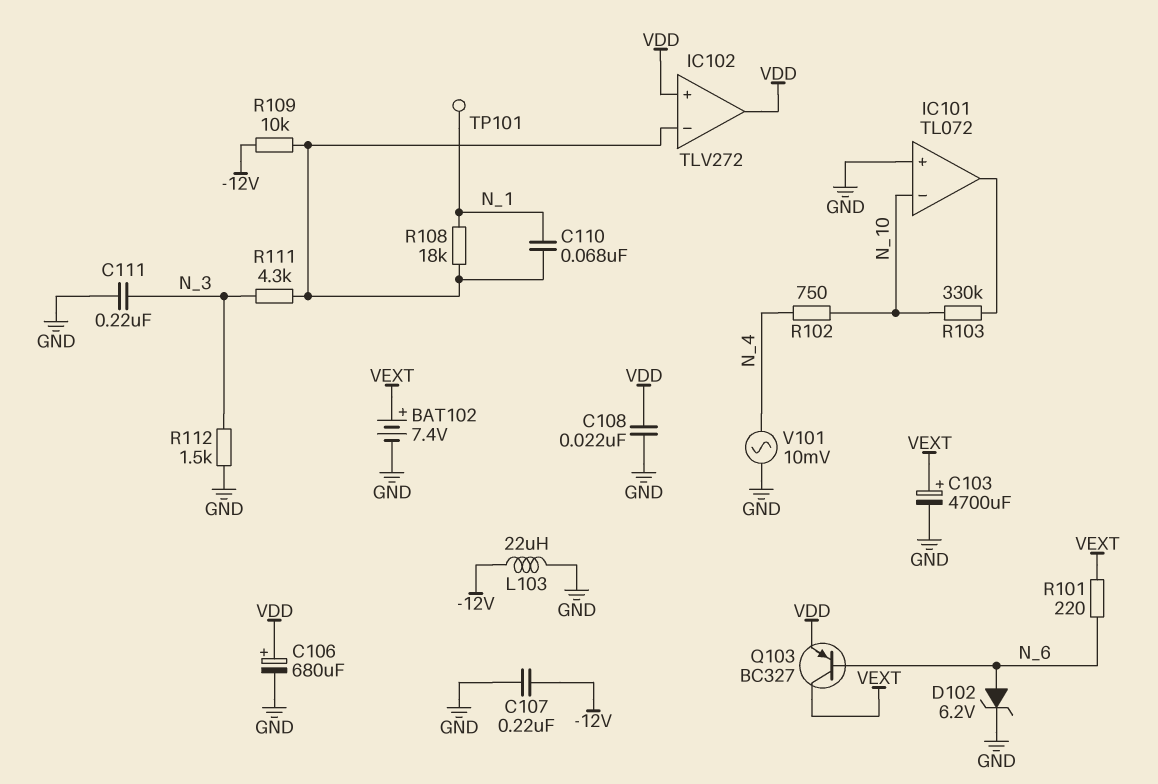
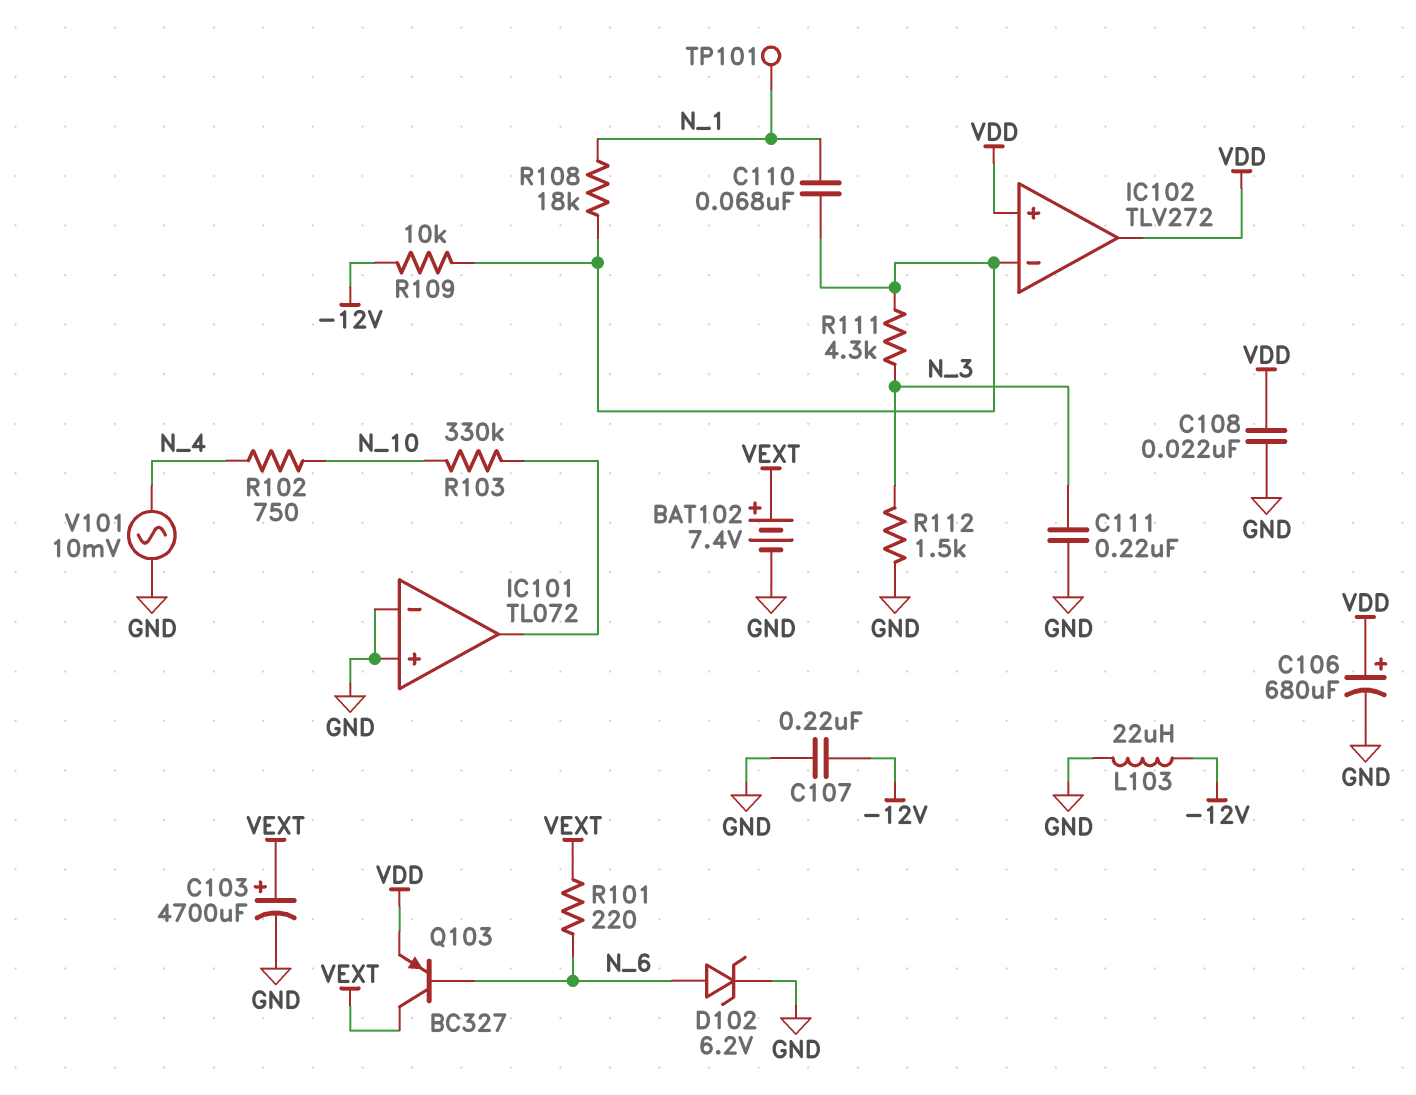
IC101 pin in-: N_10 -> GND

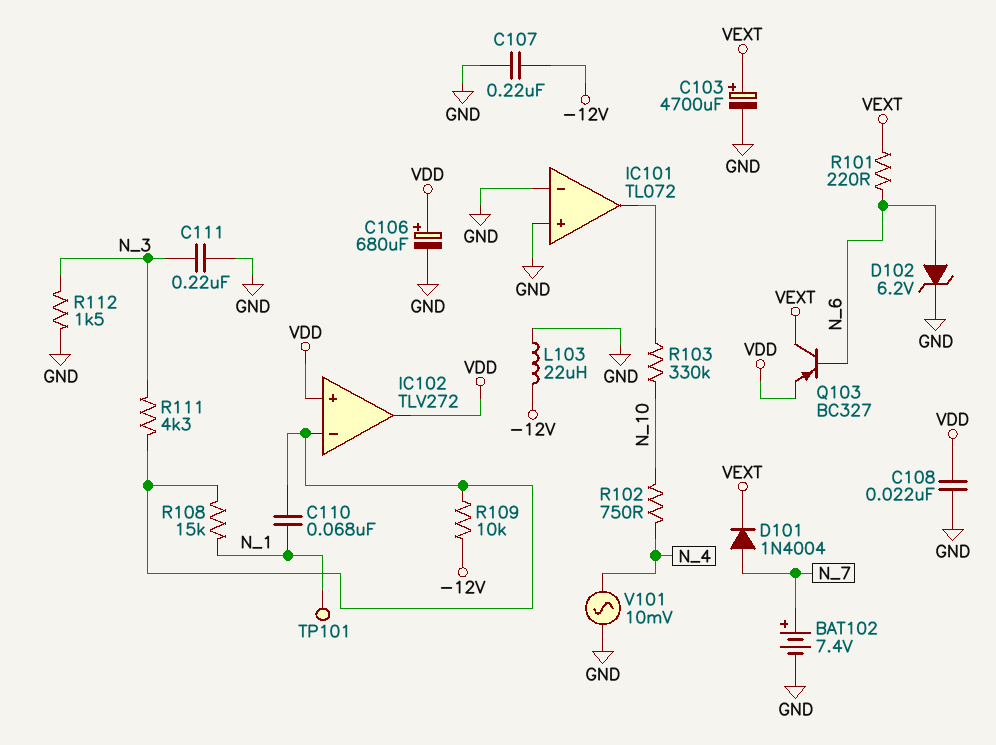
BAT102: 7.4V (plus VEXT, minus GND) -> 7.4V (plus N_7, minus GND)
D101: none -> diode 1N4004 (A N_7, K VEXT)
R108: 18k (IC102/in-, N_1) -> 15k (IC102/in-, N_1)

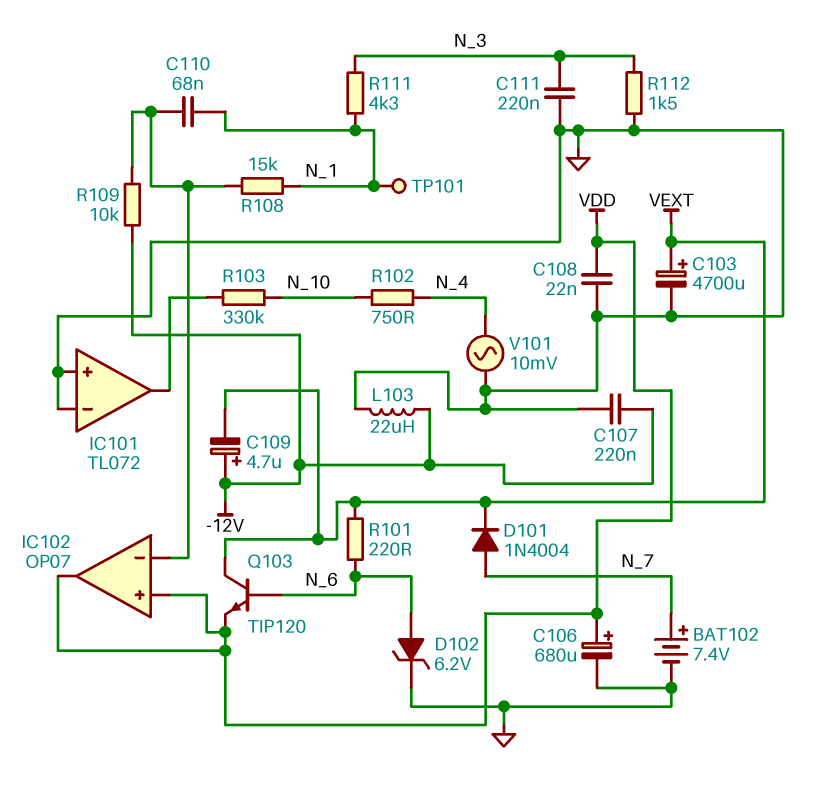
C109: none -> 4.7uF (plus -12V, minus VEXT)
IC102: TLV272 -> OP07
Q103: PNP BC327 (B N_6, C VEXT, E VDD) -> NPN TIP120 (B N_6, C VEXT, E VDD)
R111: 4.3k (IC102/in-, N_3) -> 4.3k (N_1, N_3)

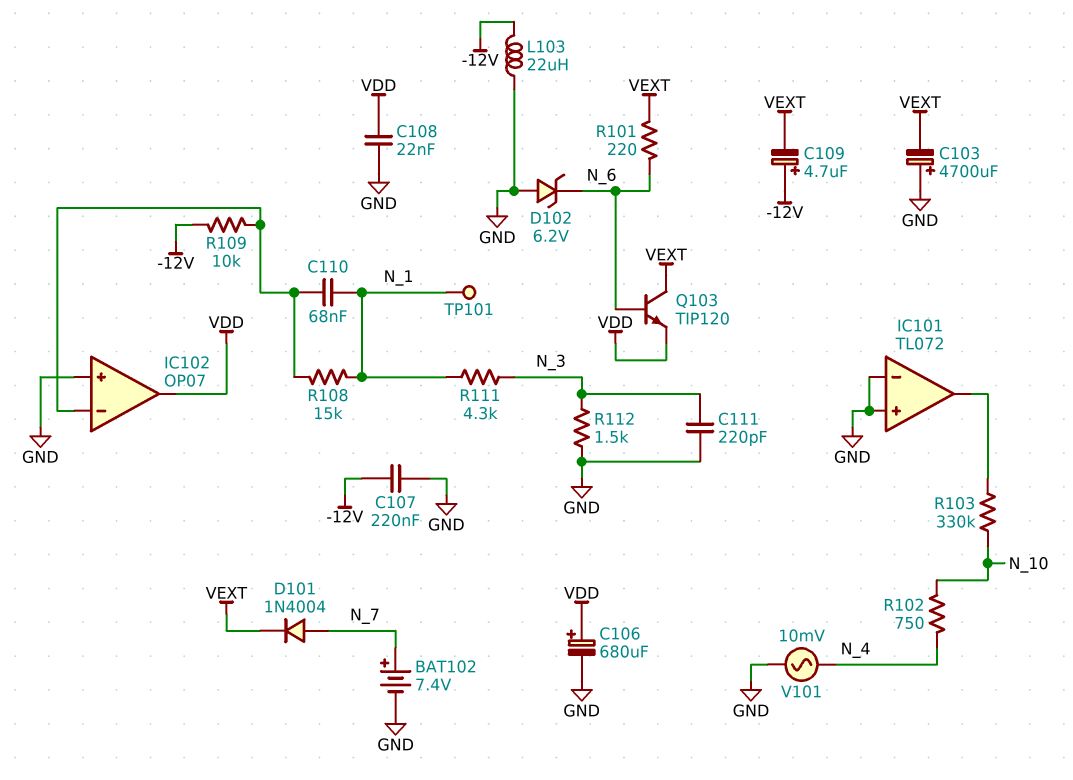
C103: 4700uF (plus VEXT, minus GND) -> 4700uF (plus GND, minus VEXT)
C111: 220nF (GND, N_3) -> 220pF (GND, N_3)
D102: zener 6.2V (A N_6, K GND) -> zener 6.2V (A GND, K N_6)
IC102 pin in+: VDD -> GND

